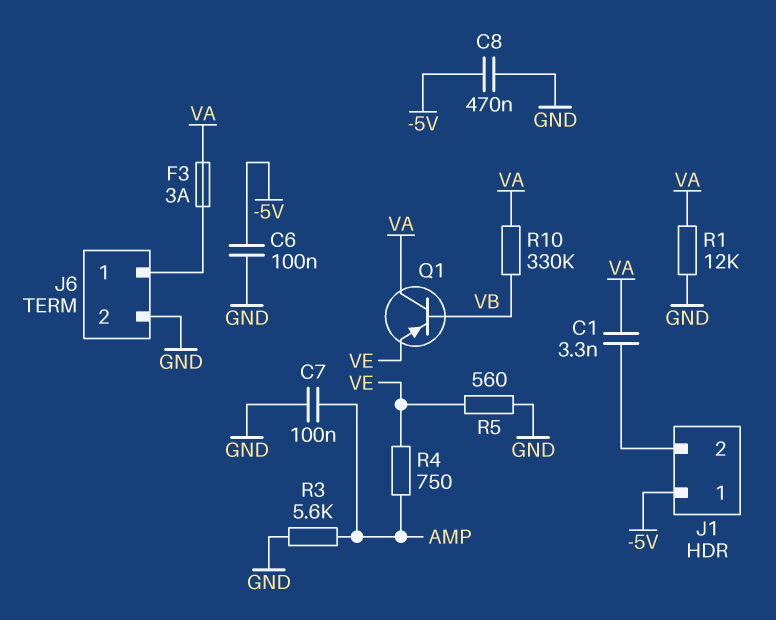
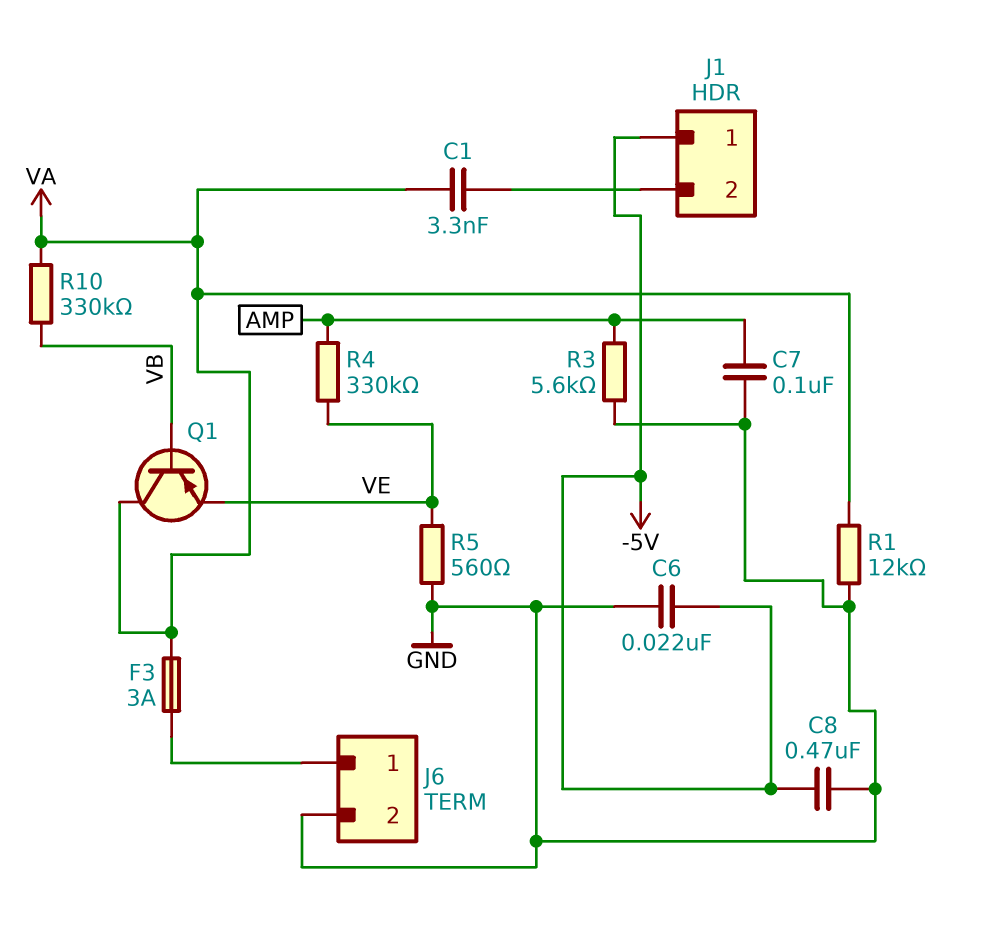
C6: 100nF (-5V, GND) -> 22nF (-5V, GND)
R4: 750 (AMP, VE) -> 330k (AMP, VE)

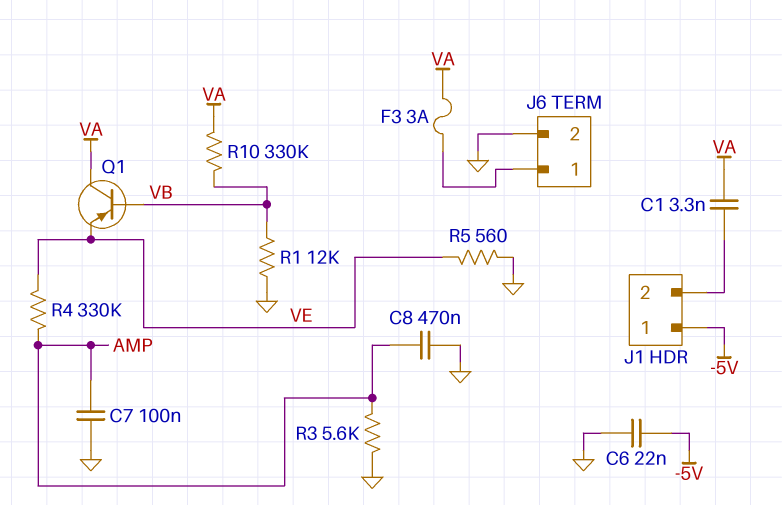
C8: 470nF (-5V, GND) -> 470nF (AMP, GND)
R1: 12k (GND, VA) -> 12k (GND, VB)

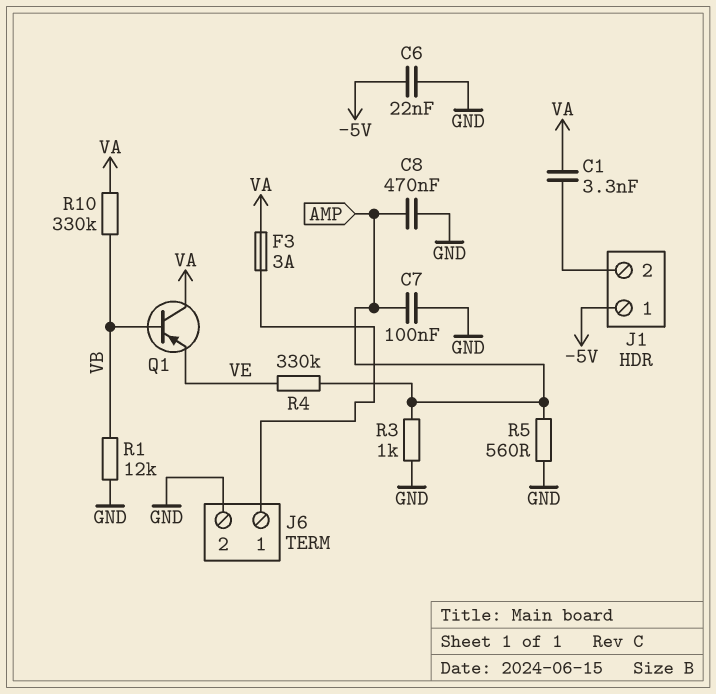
R3: 5.6k (AMP, GND) -> 1k (AMP, GND)
R5: 560 (GND, VE) -> 560 (AMP, GND)

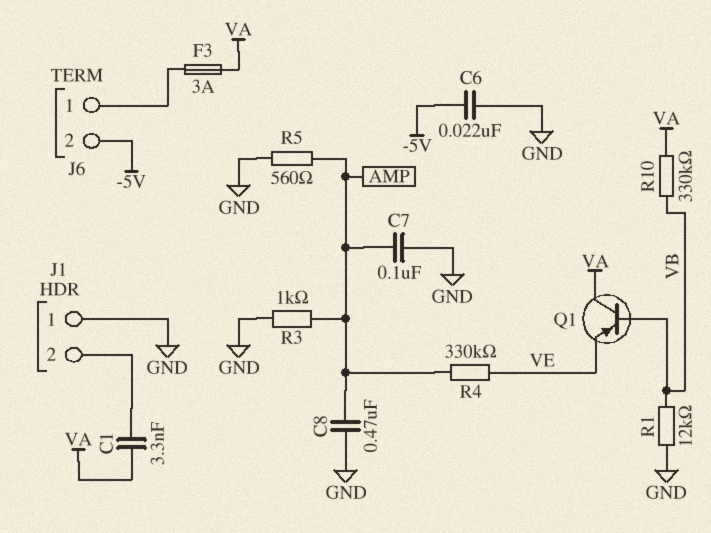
J1 pin 1: -5V -> GND
J6 pin 2: GND -> -5V

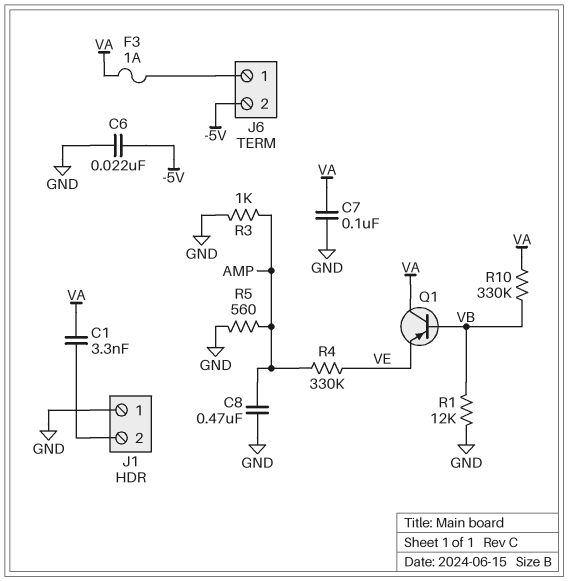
C7: 100nF (AMP, GND) -> 100nF (GND, VA)
F3: 3A (J6/1, VA) -> 1A (J6/1, VA)

